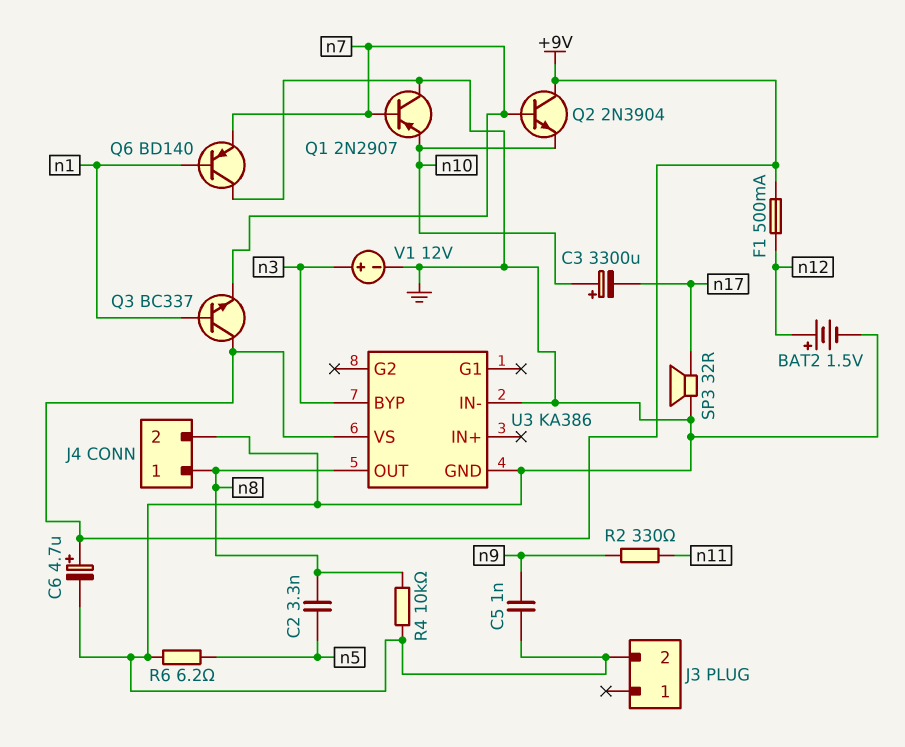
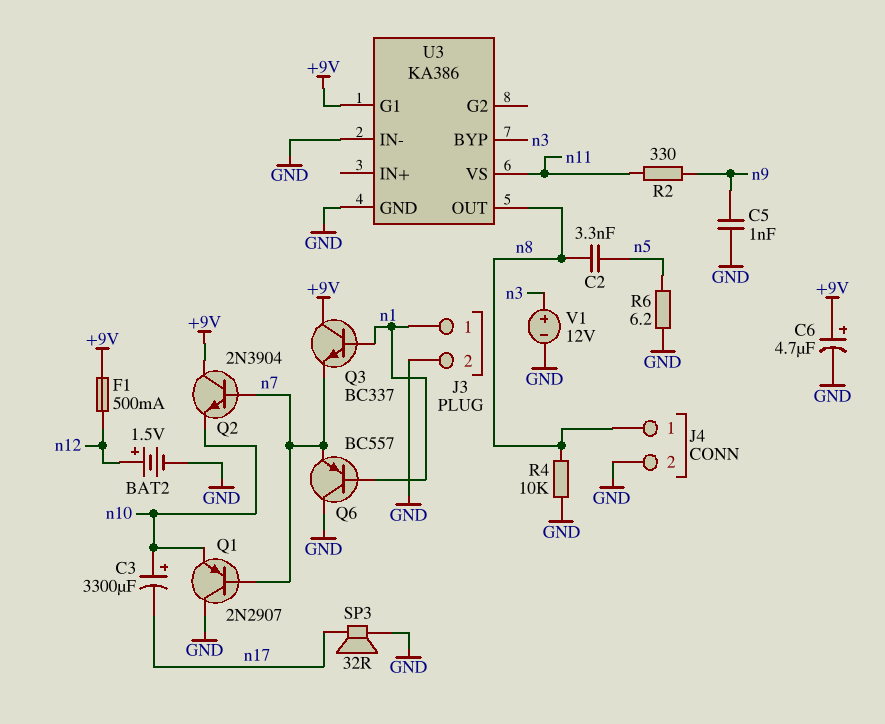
J3 pin 1: none -> n1
Q6: PNP BD140 (B n1, C GND, E n7) -> PNP BC557 (B n1, C GND, E n7)
U3 pin G1: none -> +9V
U3 pin VS: +9V -> n11

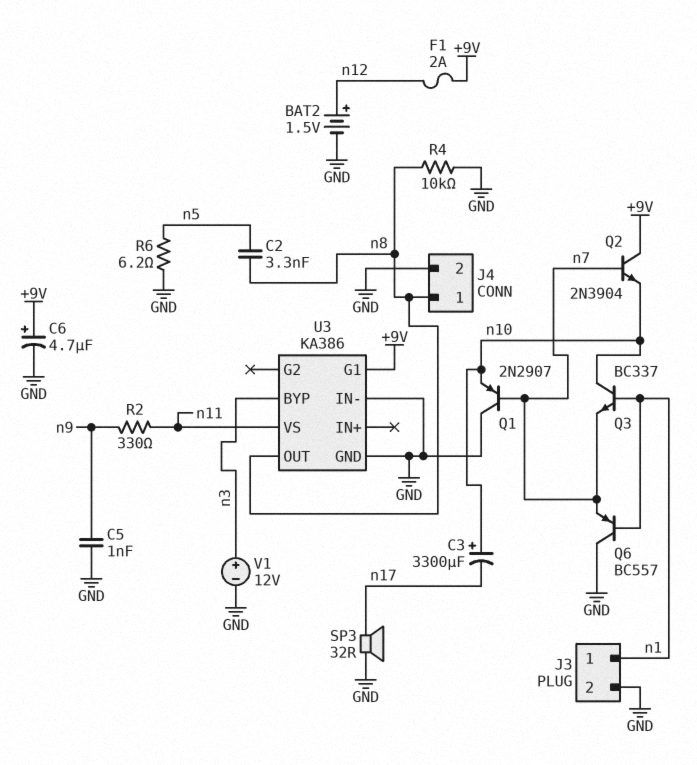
F1: 500mA (+9V, n12) -> 2A (+9V, n12)
Q3: NPN BC337 (B n1, C +9V, E n7) -> NPN BC337 (B n1, C n10, E n7)

